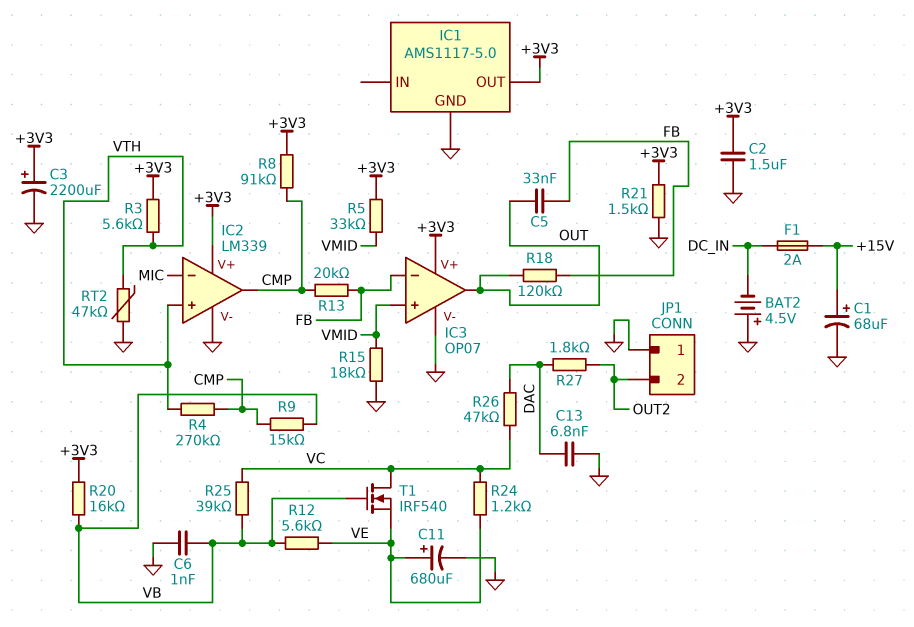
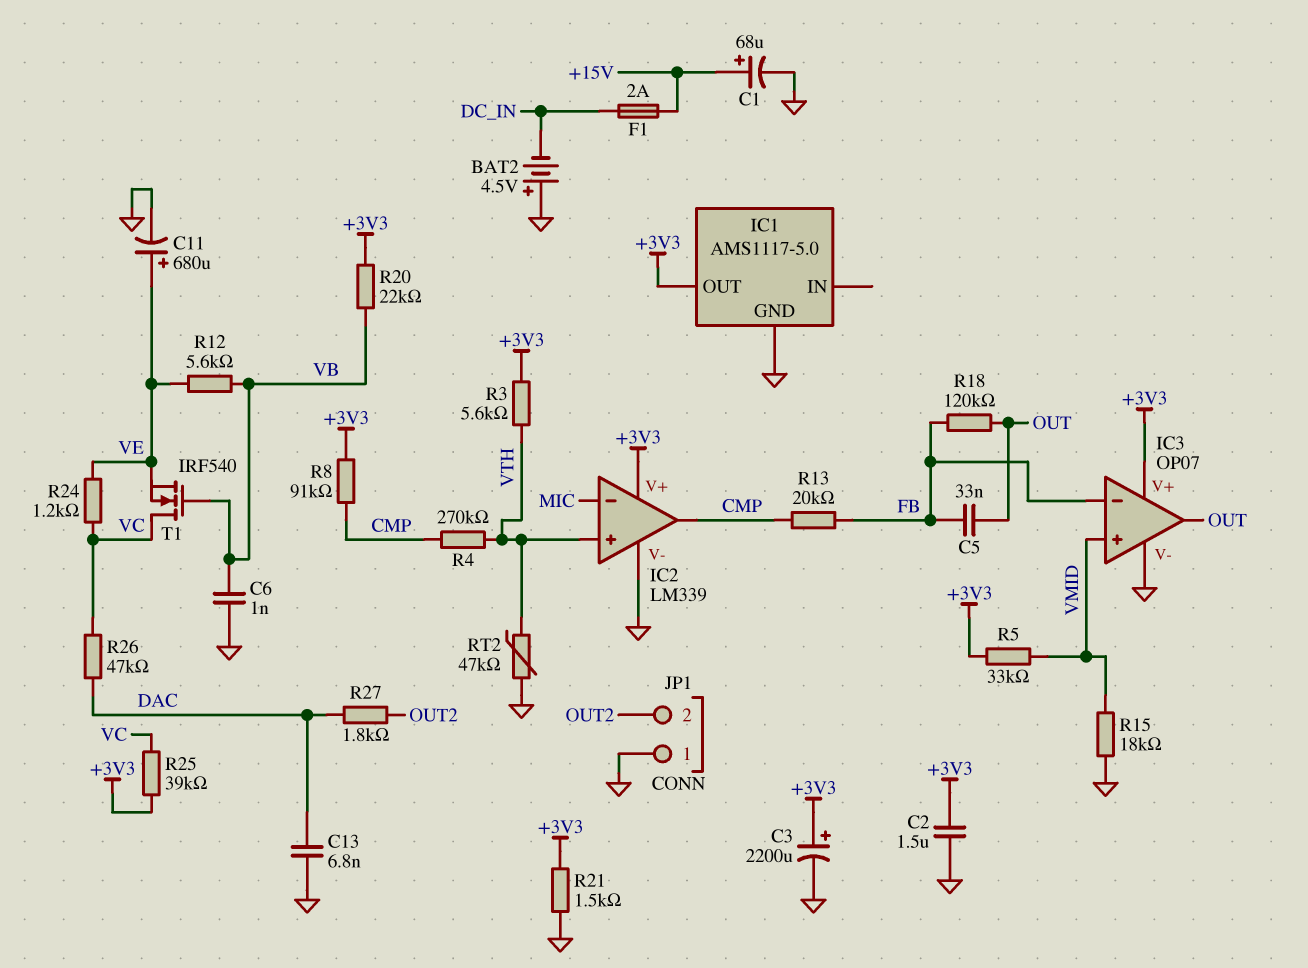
R9: 15k (CMP, VB) -> none
R20: 16k (+3V3, VB) -> 22k (+3V3, VB)
R25: 39k (VB, VC) -> 39k (+3V3, VC)

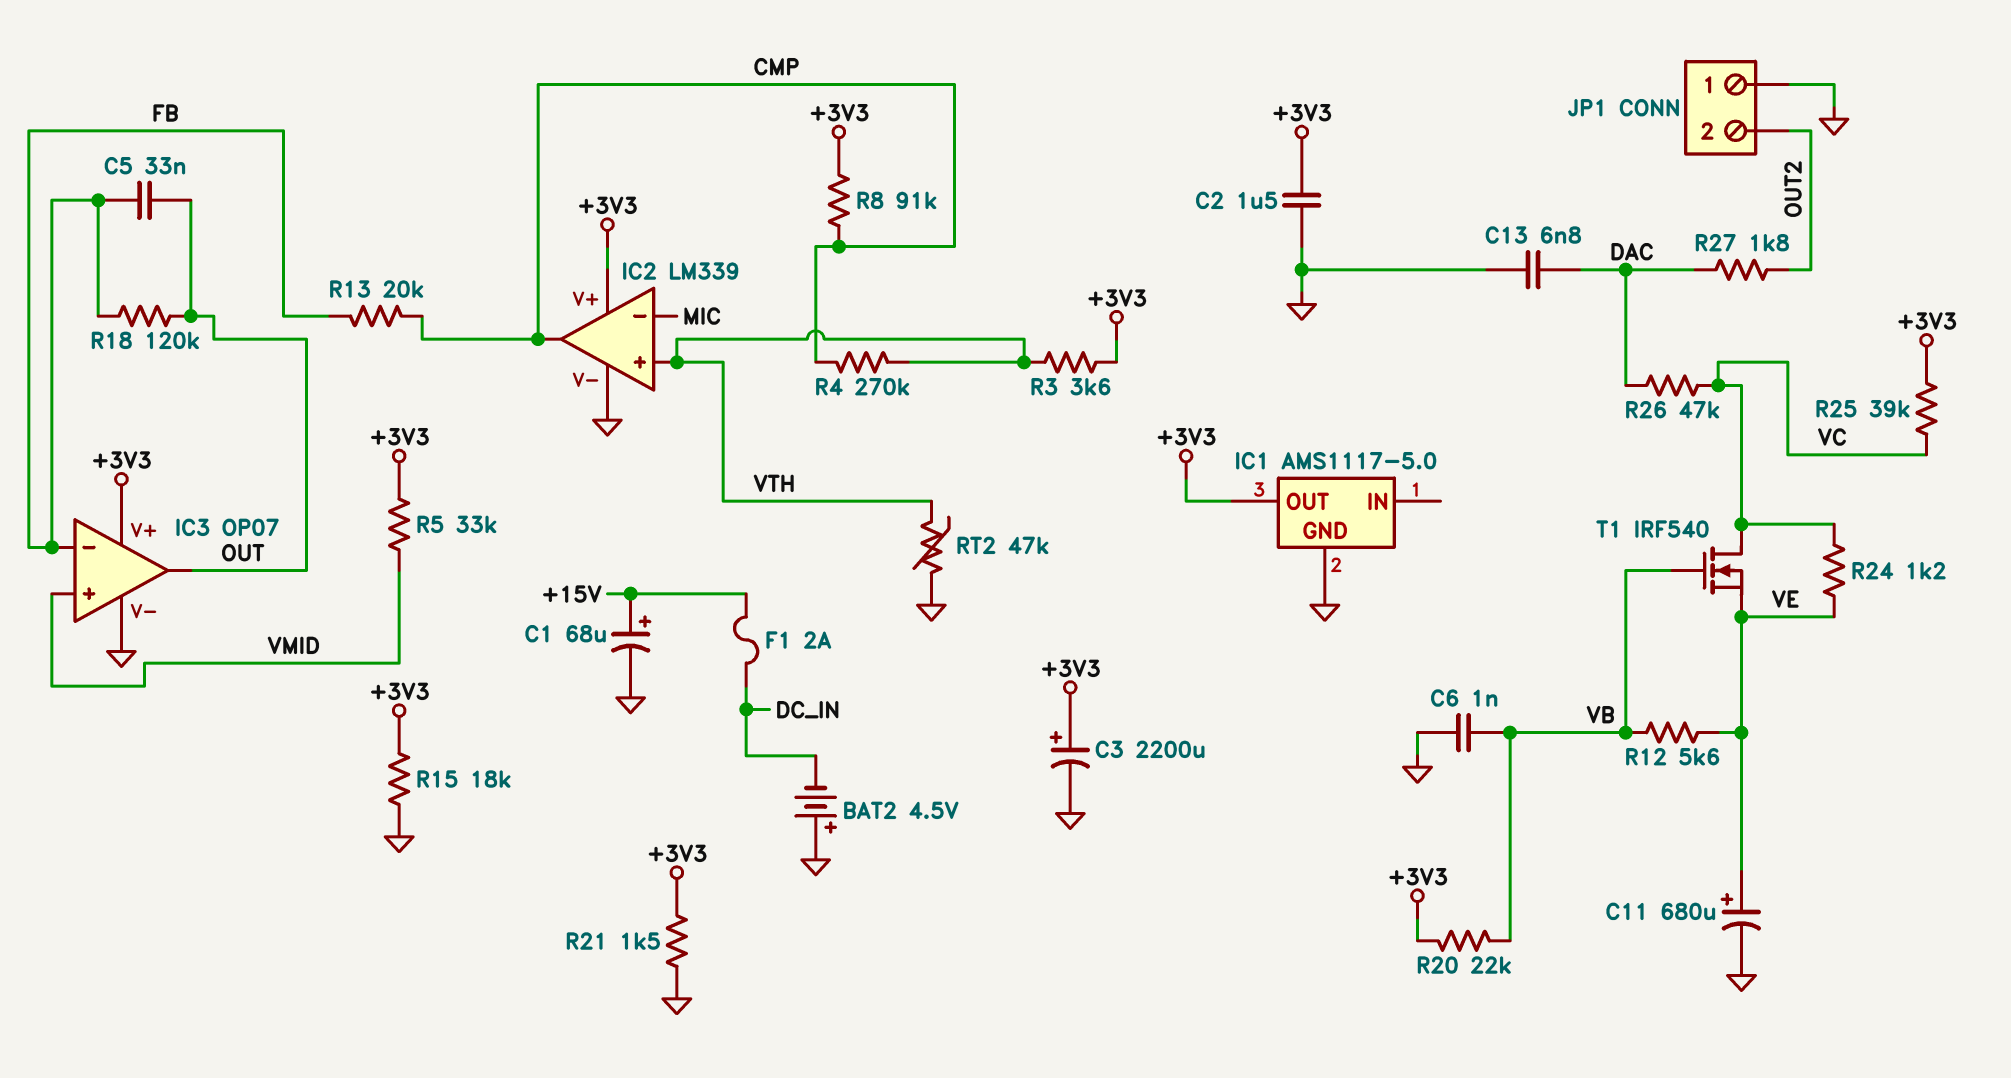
R3: 5.6k (+3V3, VTH) -> 3.6k (+3V3, VTH)
R15: 18k (GND, VMID) -> 18k (+3V3, GND)

